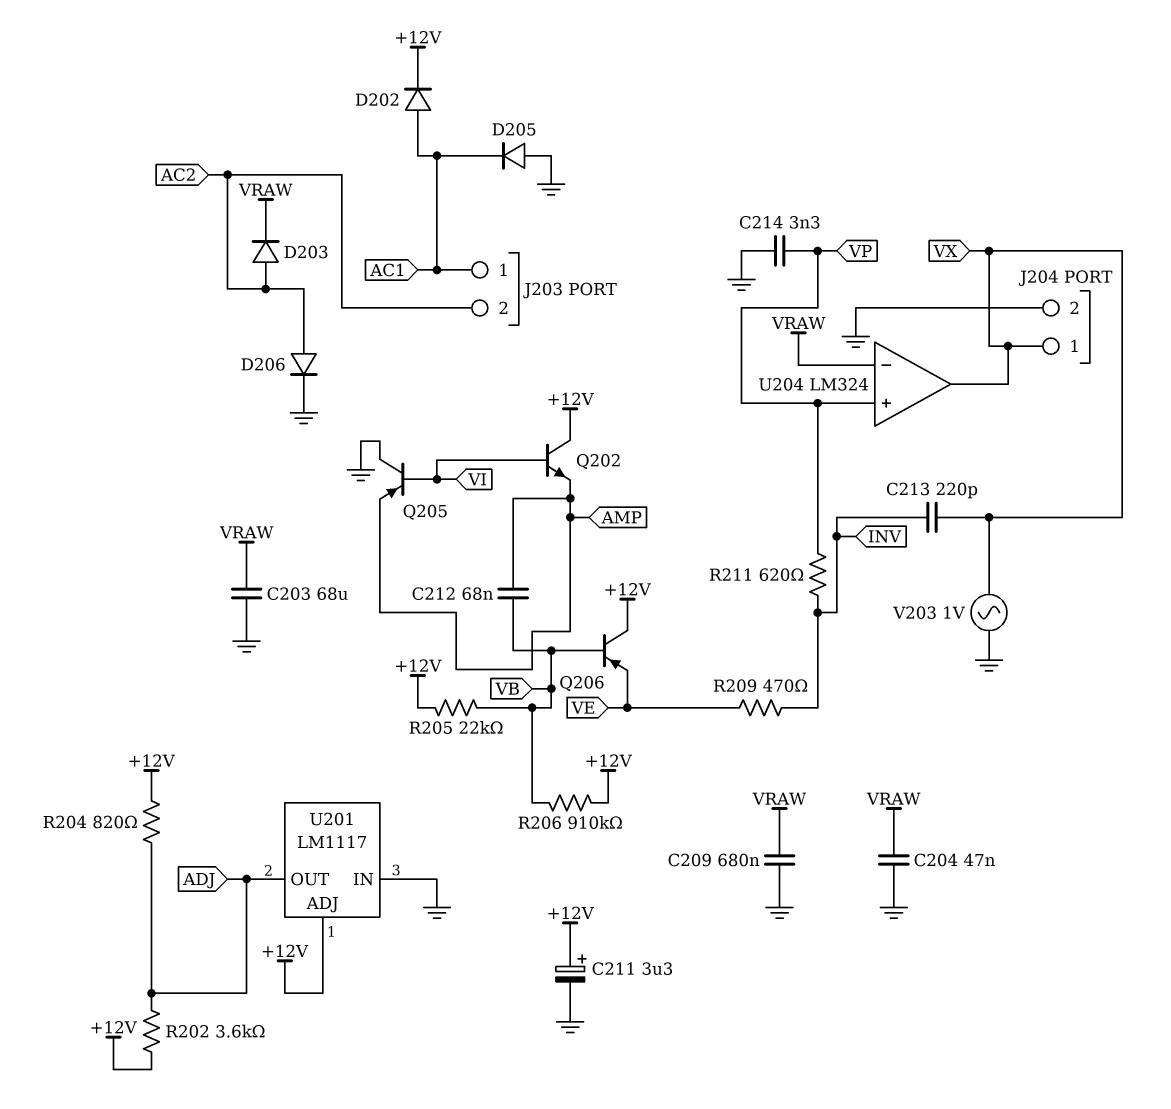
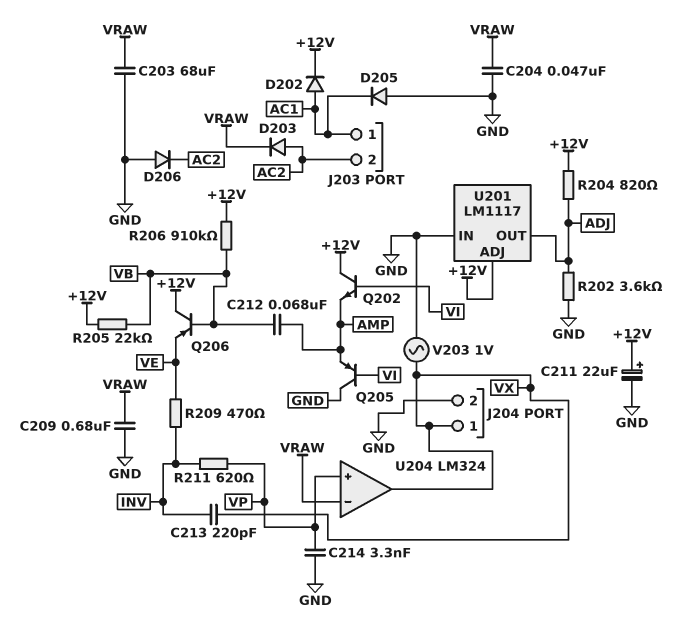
C211: 3.3uF (plus +12V, minus GND) -> 22uF (plus +12V, minus GND)
D206: diode (A AC2, K GND) -> diode (A GND, K AC2)
R202: 3.6k (+12V, ADJ) -> 3.6k (ADJ, GND)

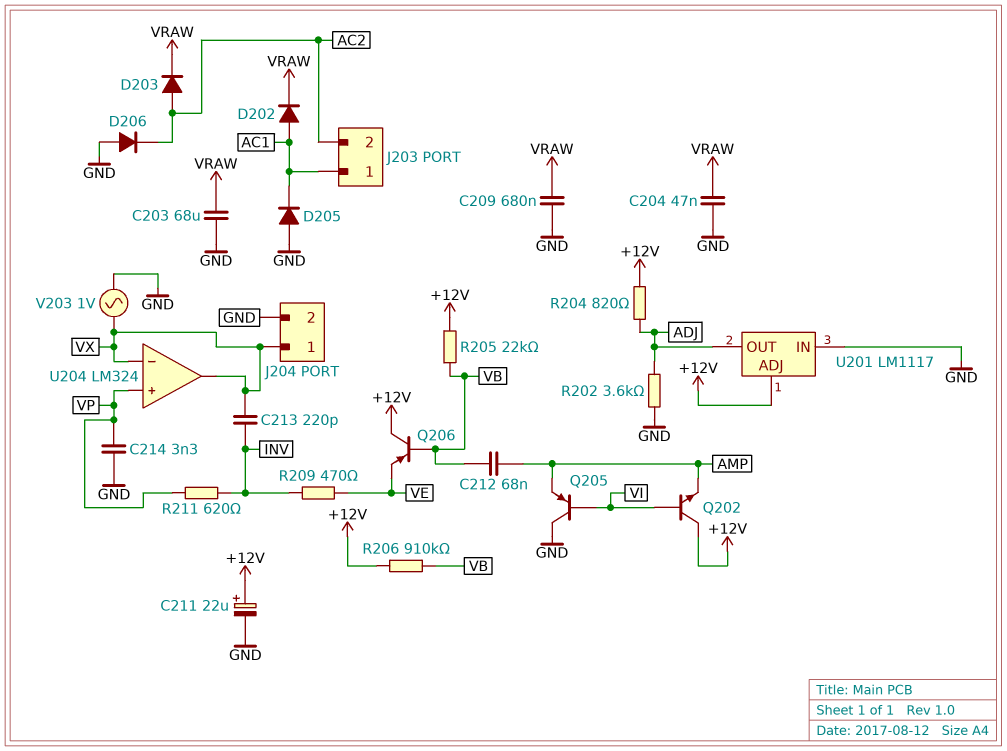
D202: diode (A AC1, K +12V) -> diode (A AC1, K VRAW)
U204 pin in-: VRAW -> VX

